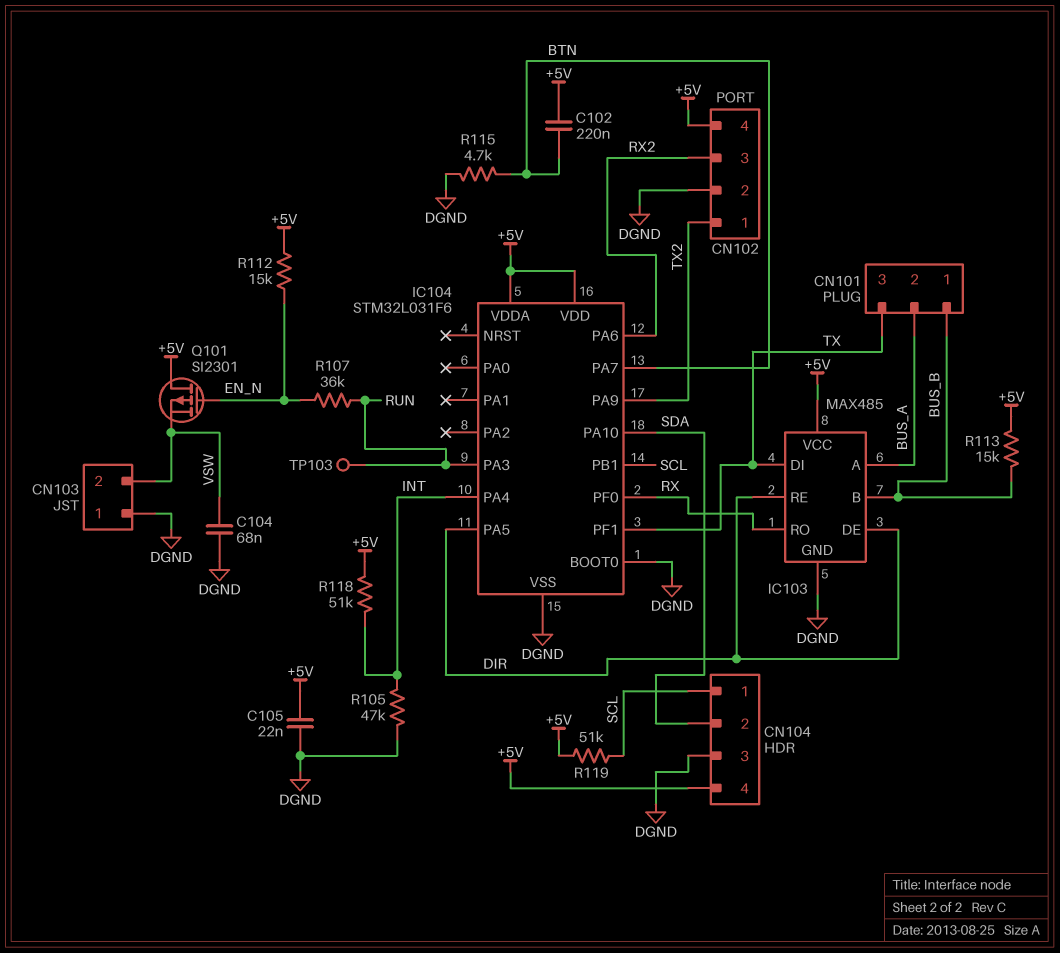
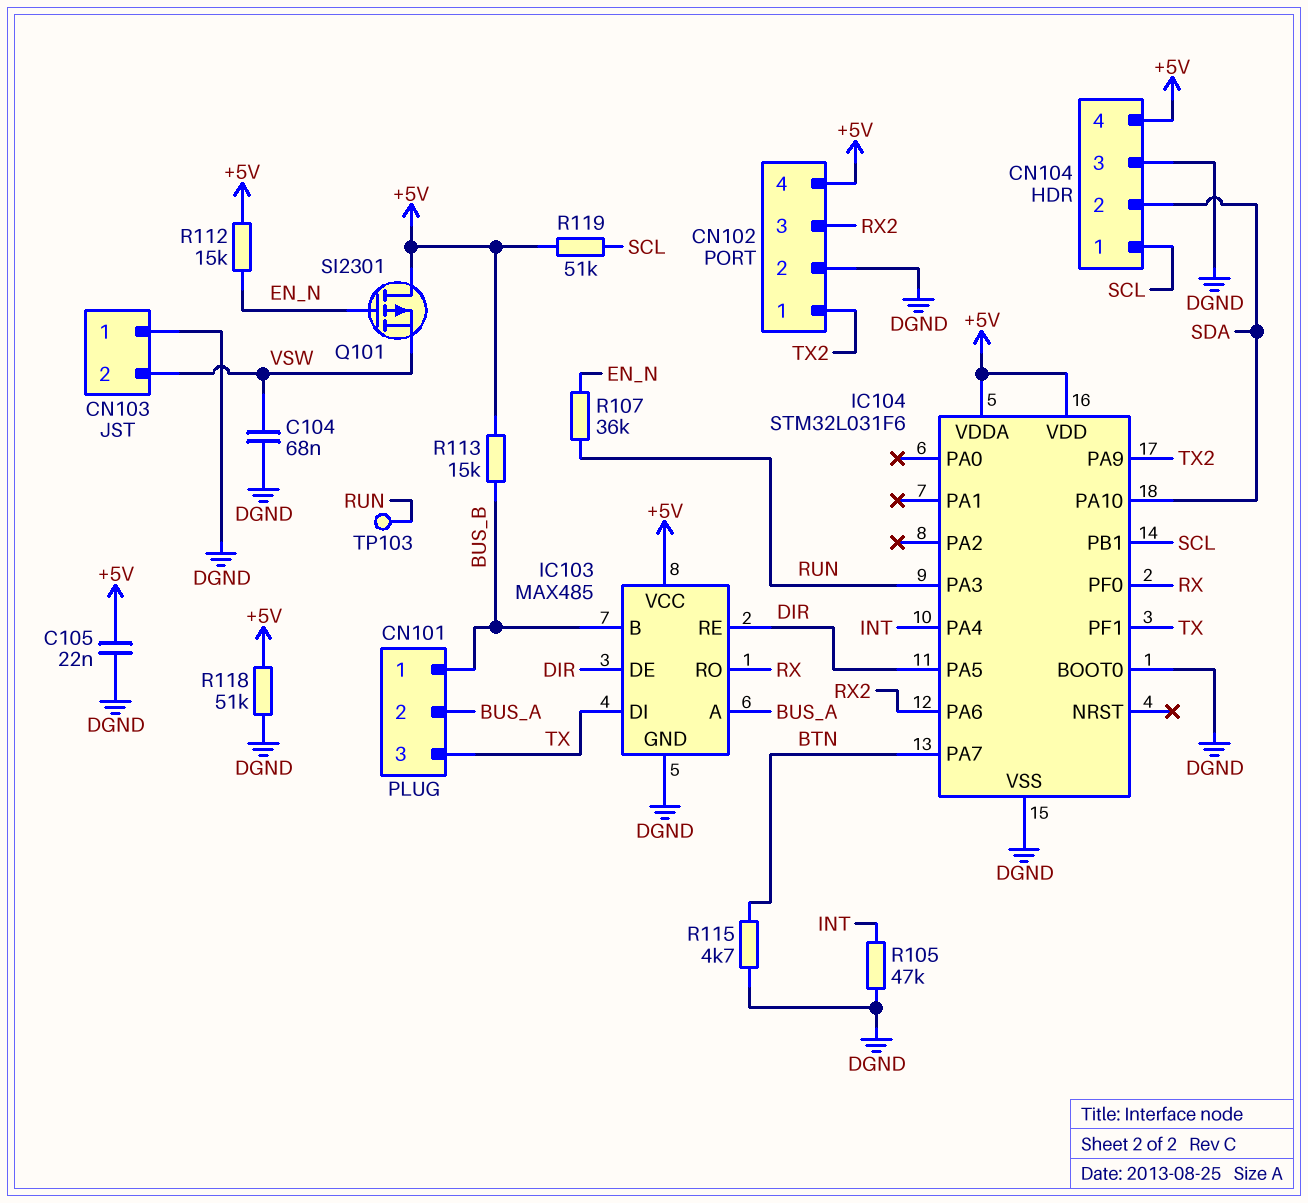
C102: 220nF (+5V, BTN) -> none
R118: 51k (+5V, INT) -> 51k (+5V, DGND)

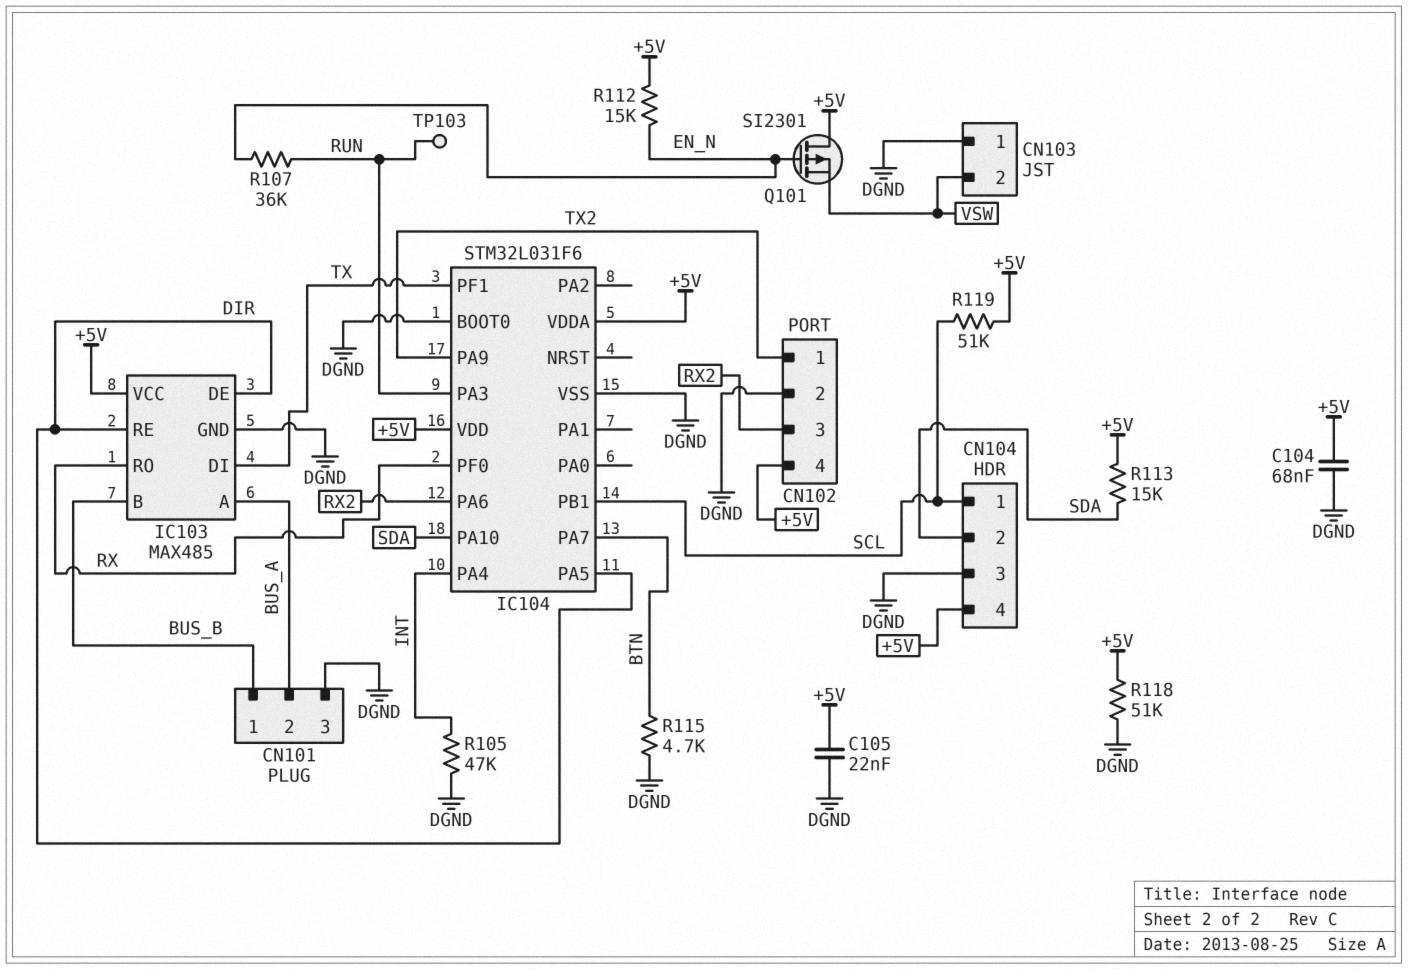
C104: 68nF (DGND, VSW) -> 68nF (+5V, DGND)
CN101 pin 3: TX -> DGND
R113: 15k (+5V, BUS_B) -> 15k (+5V, SDA)

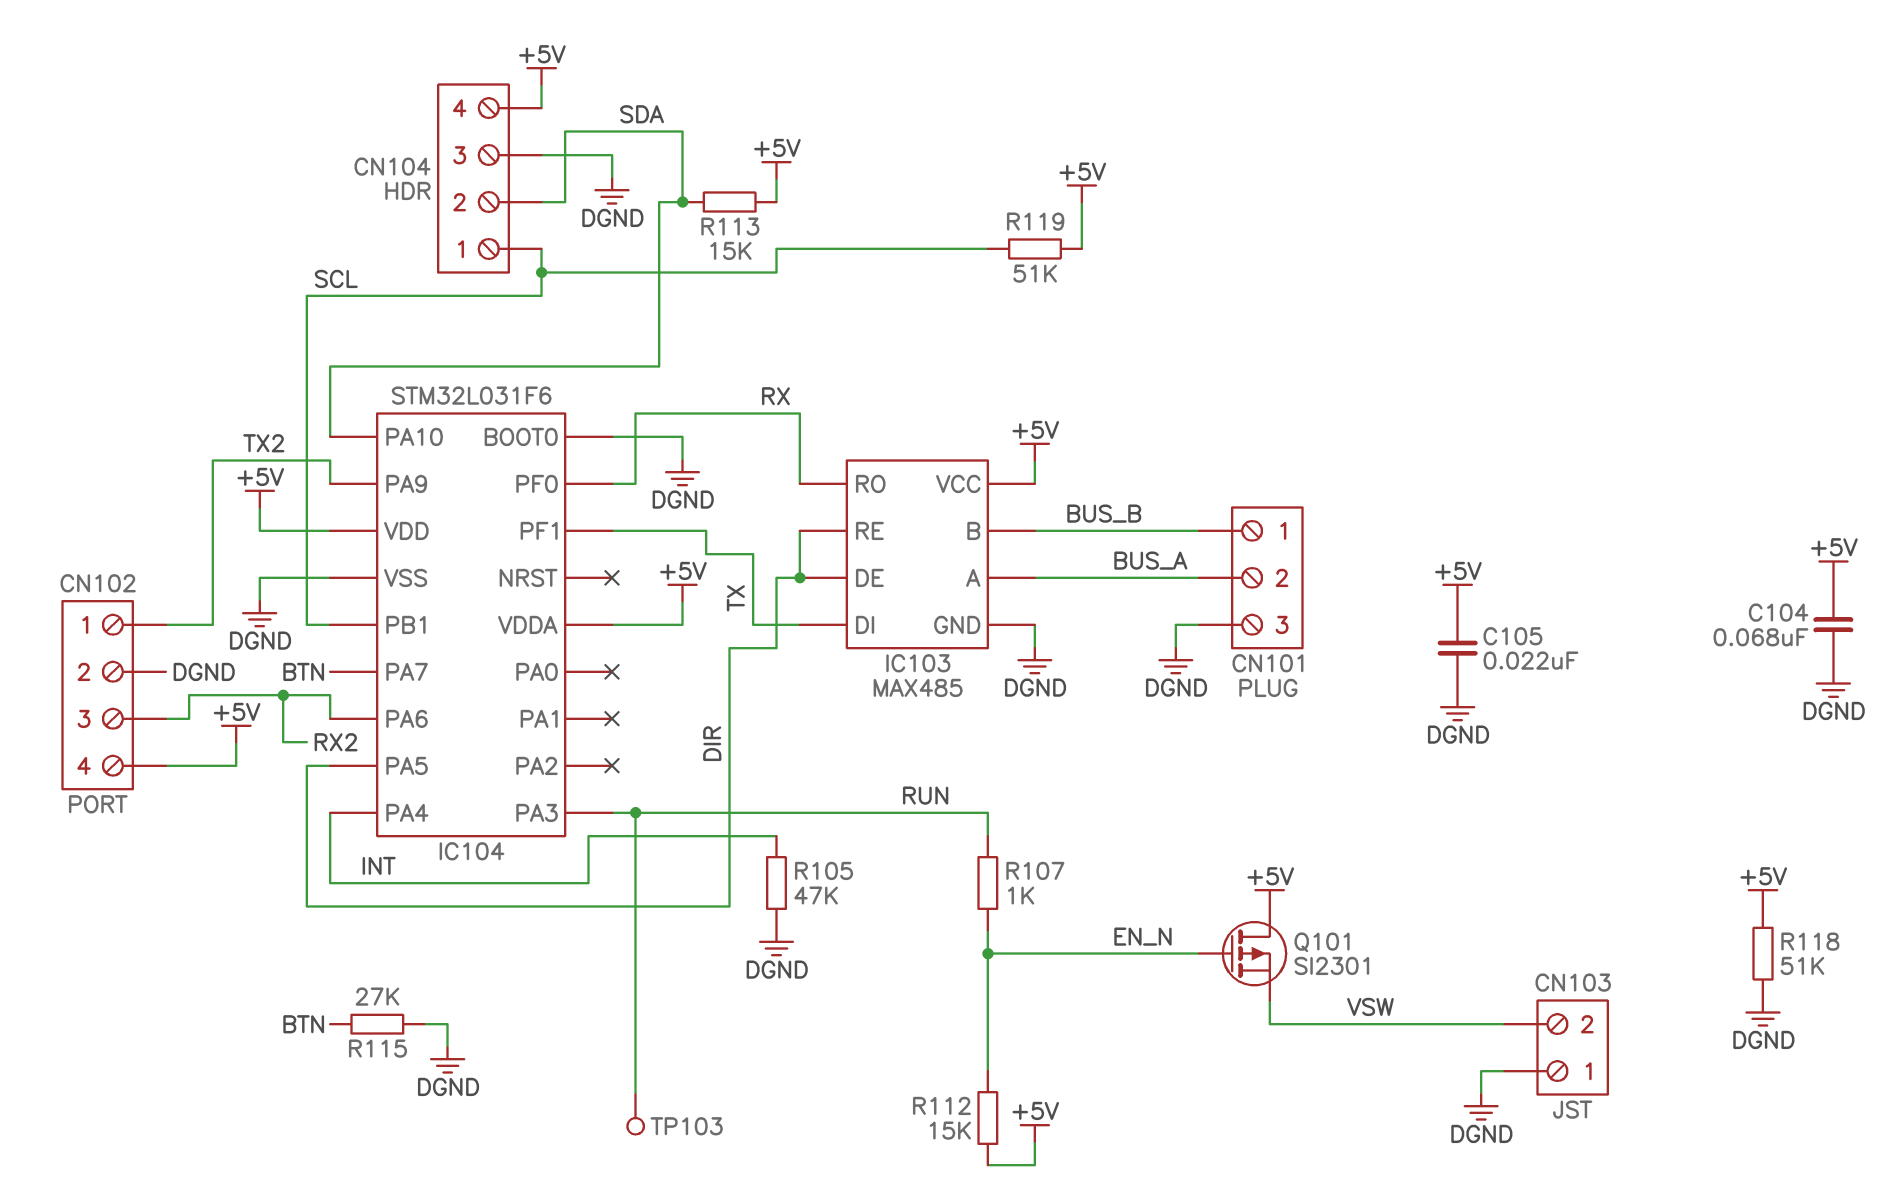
R107: 36k (EN_N, RUN) -> 1k (EN_N, RUN)
R115: 4.7k (BTN, DGND) -> 27k (BTN, DGND)

